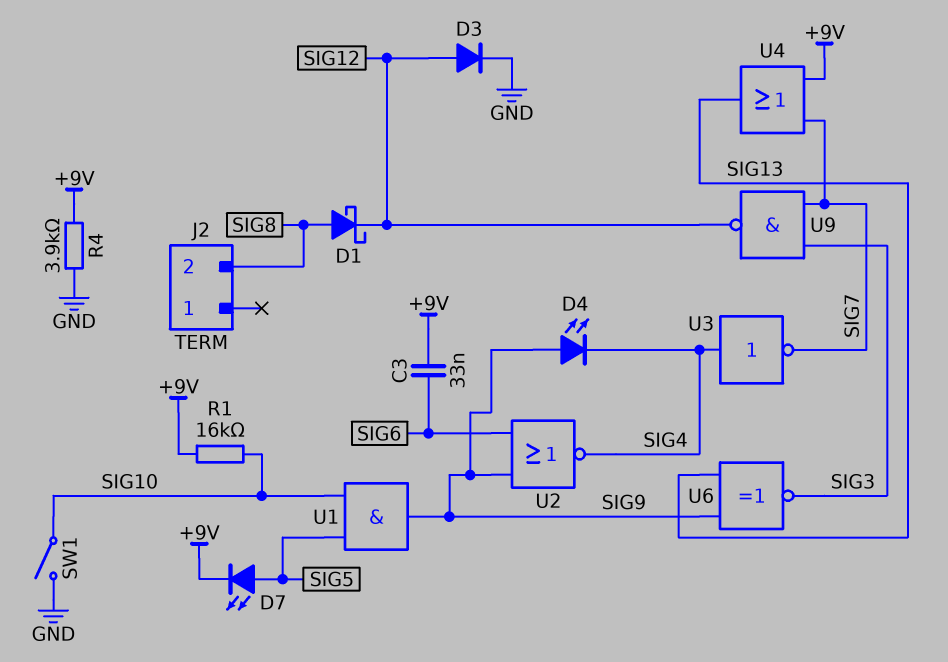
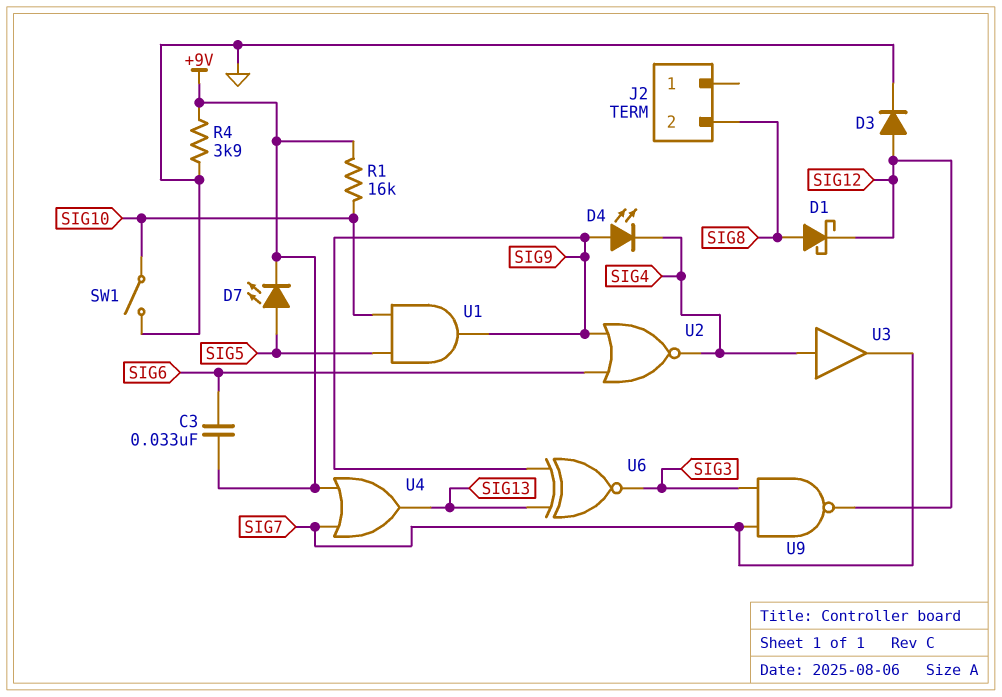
U3: NOT (in SIG4, out SIG7) -> buffer (in SIG4, out SIG7)

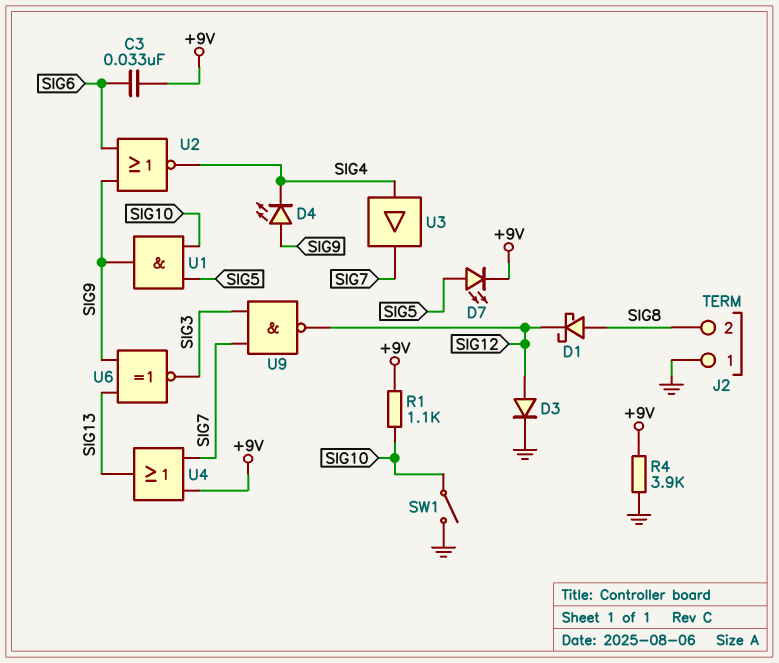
J2 pin 1: none -> GND
R1: 16k (+9V, SIG10) -> 1.1k (+9V, SIG10)

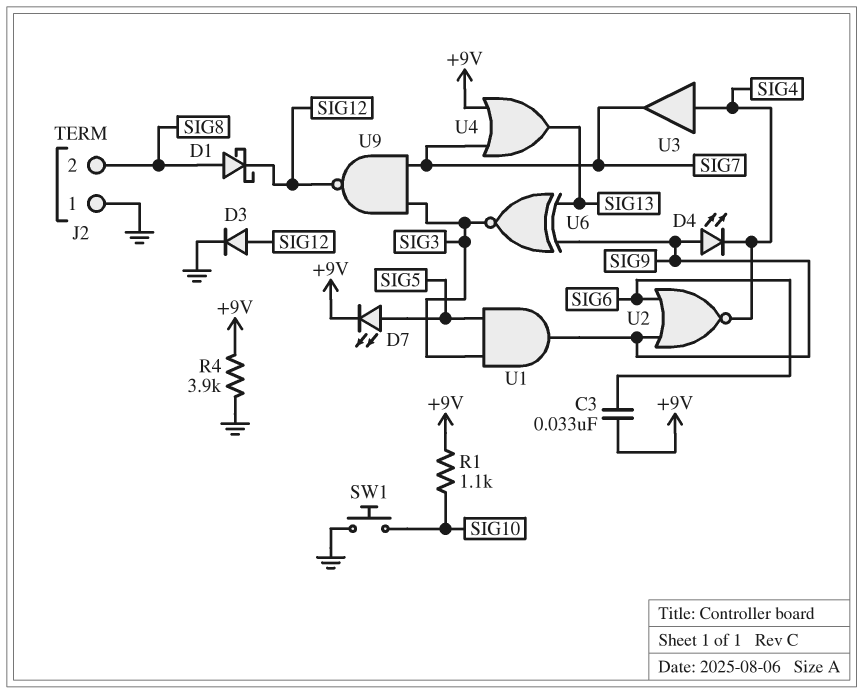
SW1: switch (GND, SIG10) -> button (GND, SIG10)
U1: AND (in SIG5, in SIG10, out SIG9) -> AND (in SIG3, in SIG5, out SIG9)

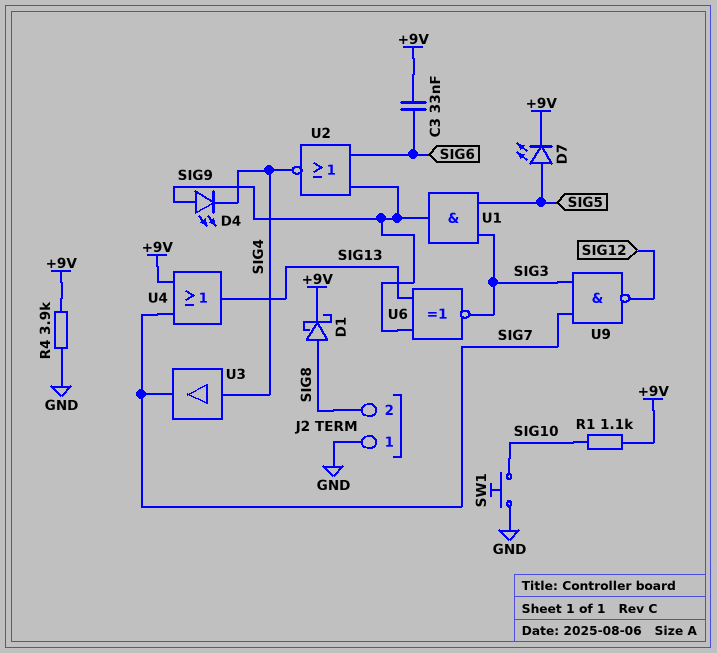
D1: schottky (A SIG8, K SIG12) -> schottky (A SIG8, K +9V)
D3: diode (A SIG12, K GND) -> none

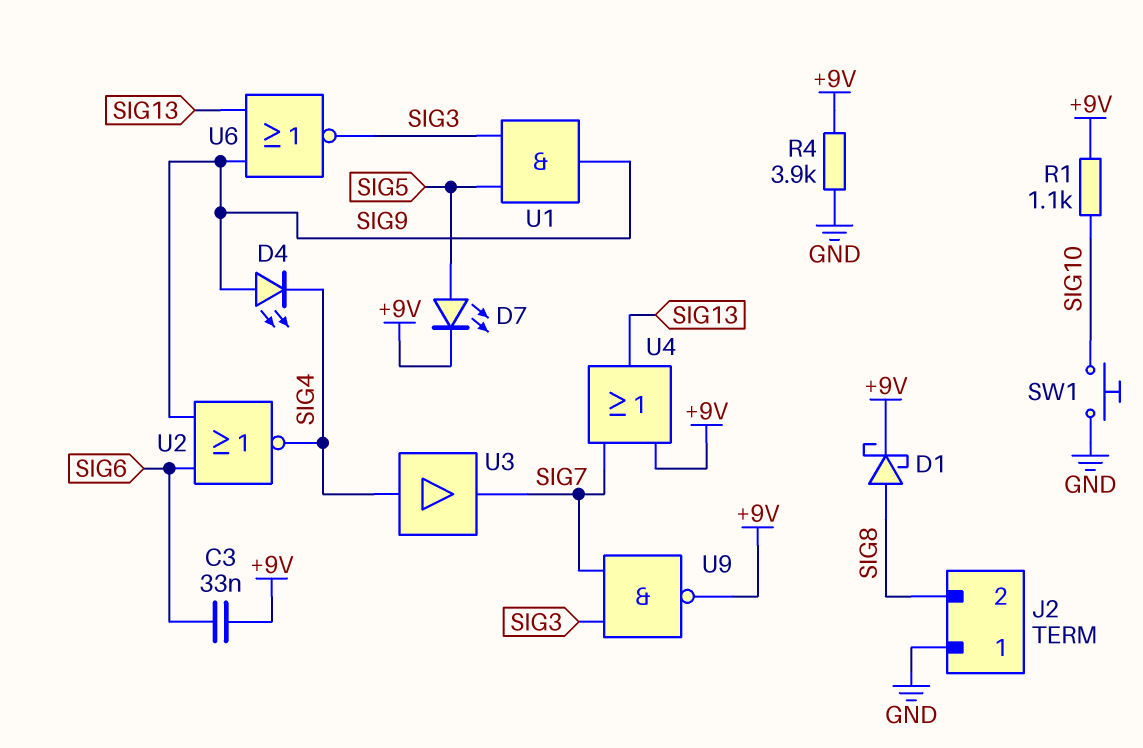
U6: XNOR (in SIG9, in SIG13, out SIG3) -> NOR (in SIG9, in SIG13, out SIG3)
U9: NAND (in SIG3, in SIG7, out SIG12) -> NAND (in SIG3, in SIG7, out +9V)

